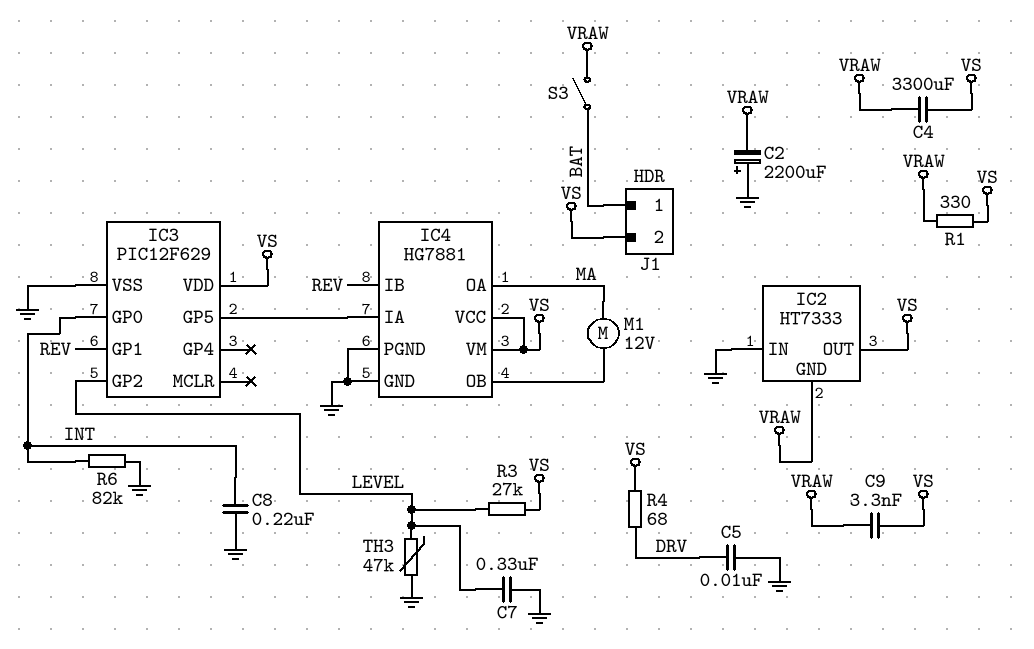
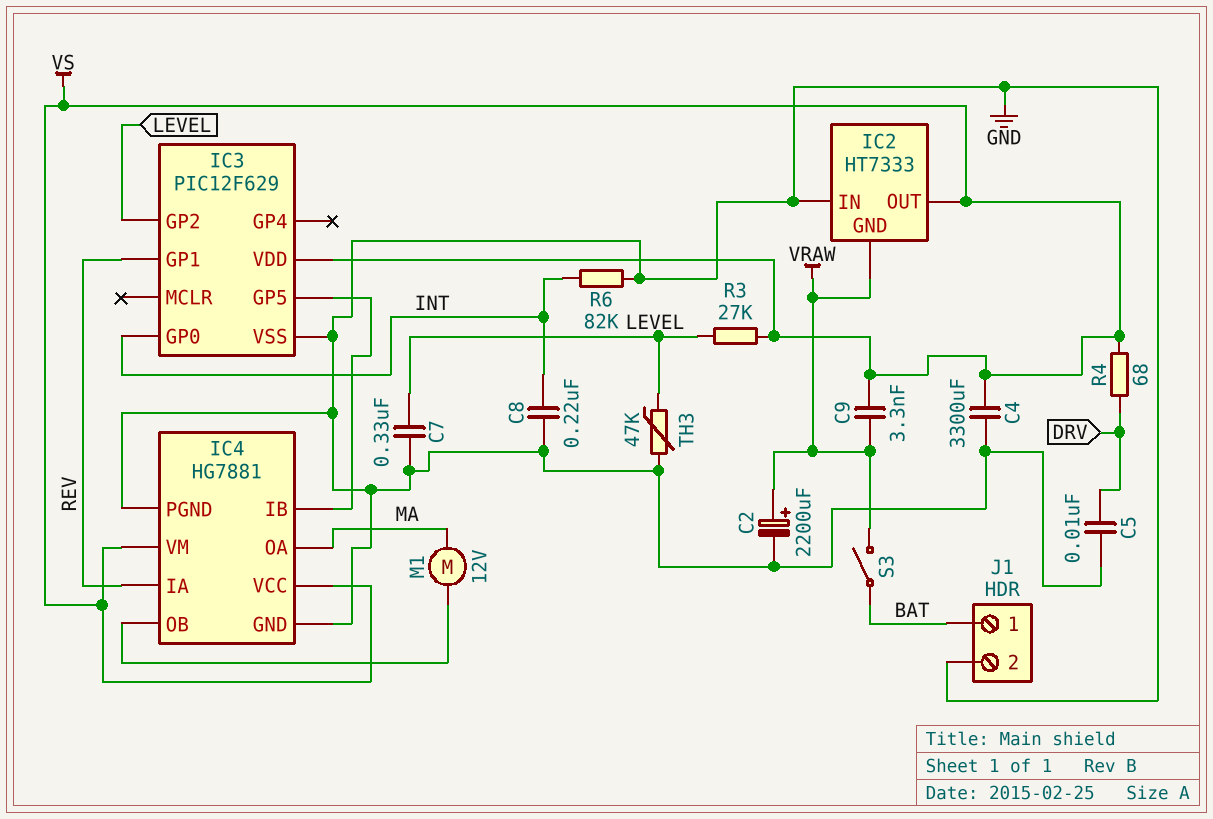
C2: 2200uF (plus GND, minus VRAW) -> 2200uF (plus VRAW, minus GND)
C4: 3300uF (VRAW, VS) -> 3300uF (GND, VS)
IC4 pin IA: IC3/GP5 -> REV
IC4 pin IB: REV -> IC3/GP5
J1 pin 2: VS -> GND
R1: 330 (VRAW, VS) -> none

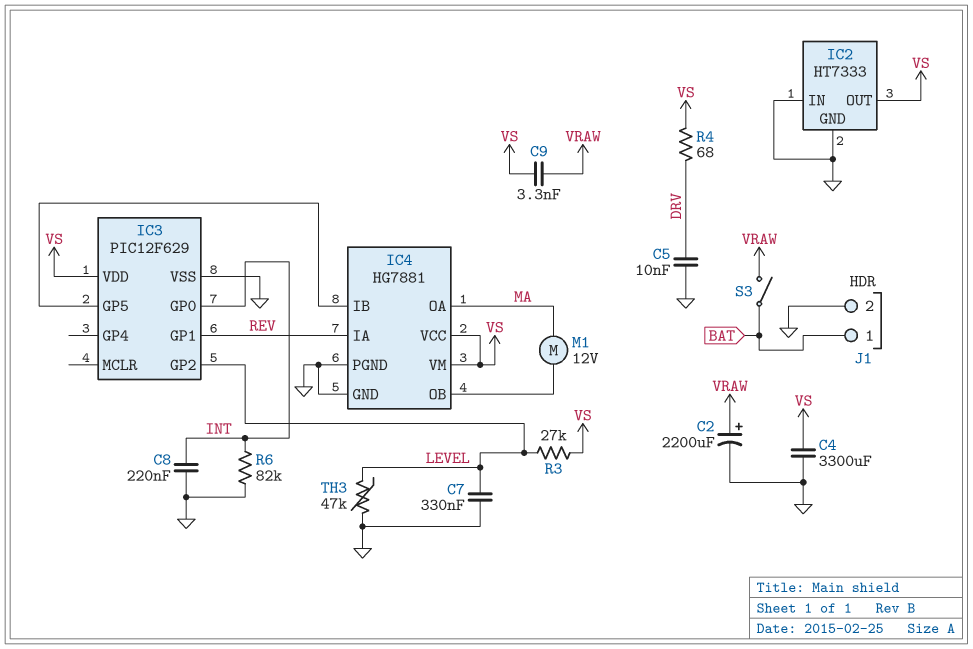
IC2 pin GND: VRAW -> GND

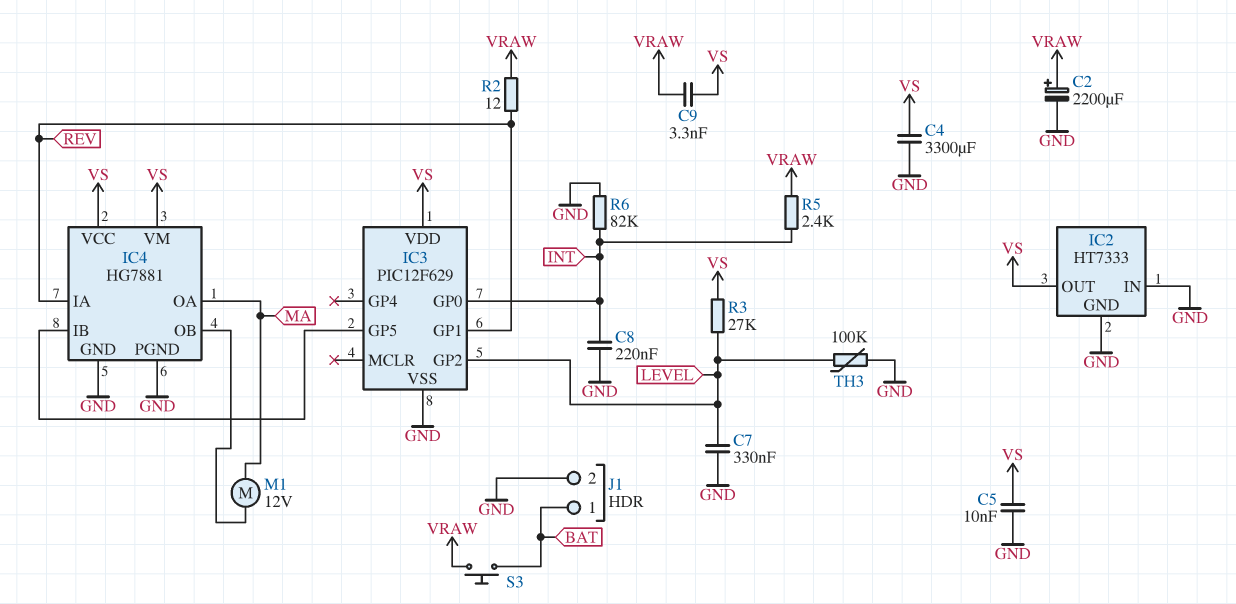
C5: 10nF (DRV, GND) -> 10nF (GND, VS)
R2: none -> 12 (REV, VRAW)
R4: 68 (DRV, VS) -> none
R5: none -> 2.4k (INT, VRAW)
S3: switch (BAT, VRAW) -> button (BAT, VRAW)
TH3: 47k (GND, LEVEL) -> 100k (GND, LEVEL)

